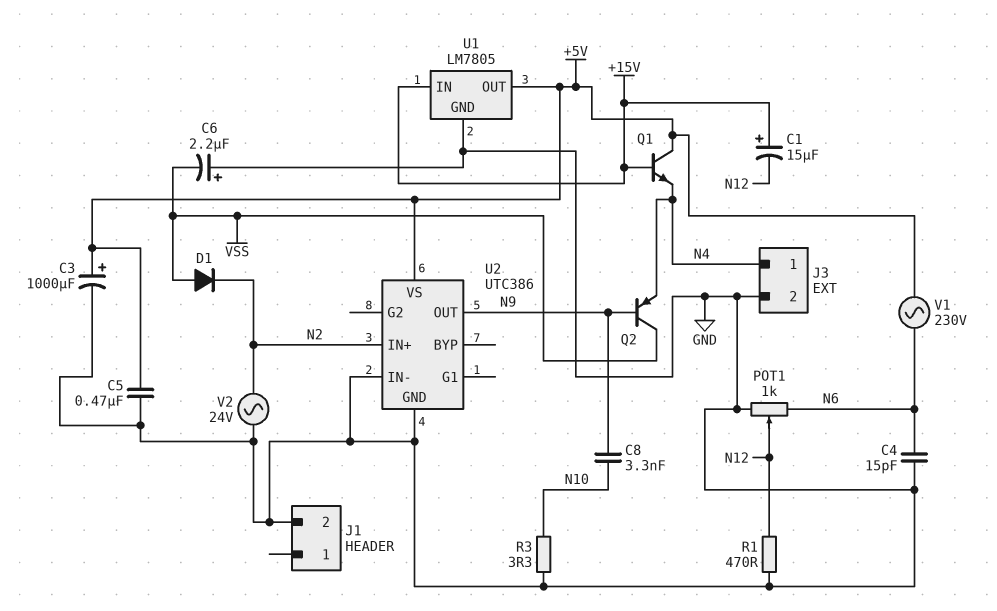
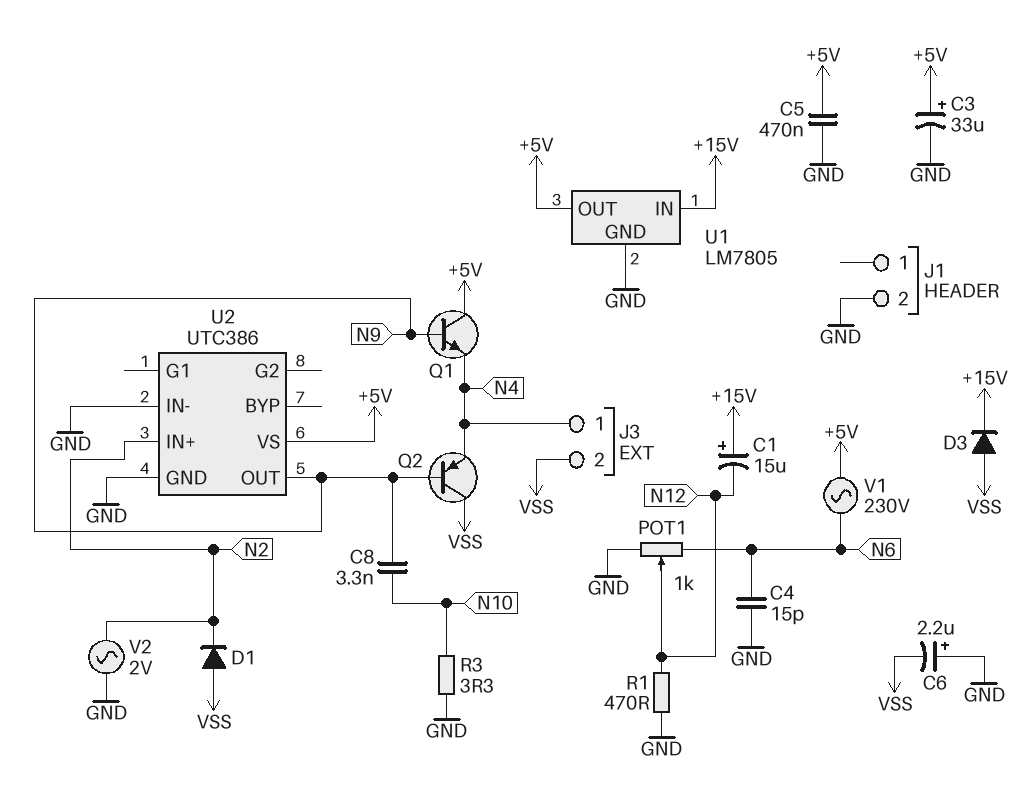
C3: 1000uF (plus +5V, minus GND) -> 33uF (plus +5V, minus GND)
D3: none -> diode (A VSS, K +15V)
J3 pin 2: GND -> VSS
Q1: NPN (B +15V, C +5V, E N4) -> NPN (B N9, C +5V, E N4)
V2: AC 24V (GND, N2) -> AC 2V (GND, N2)

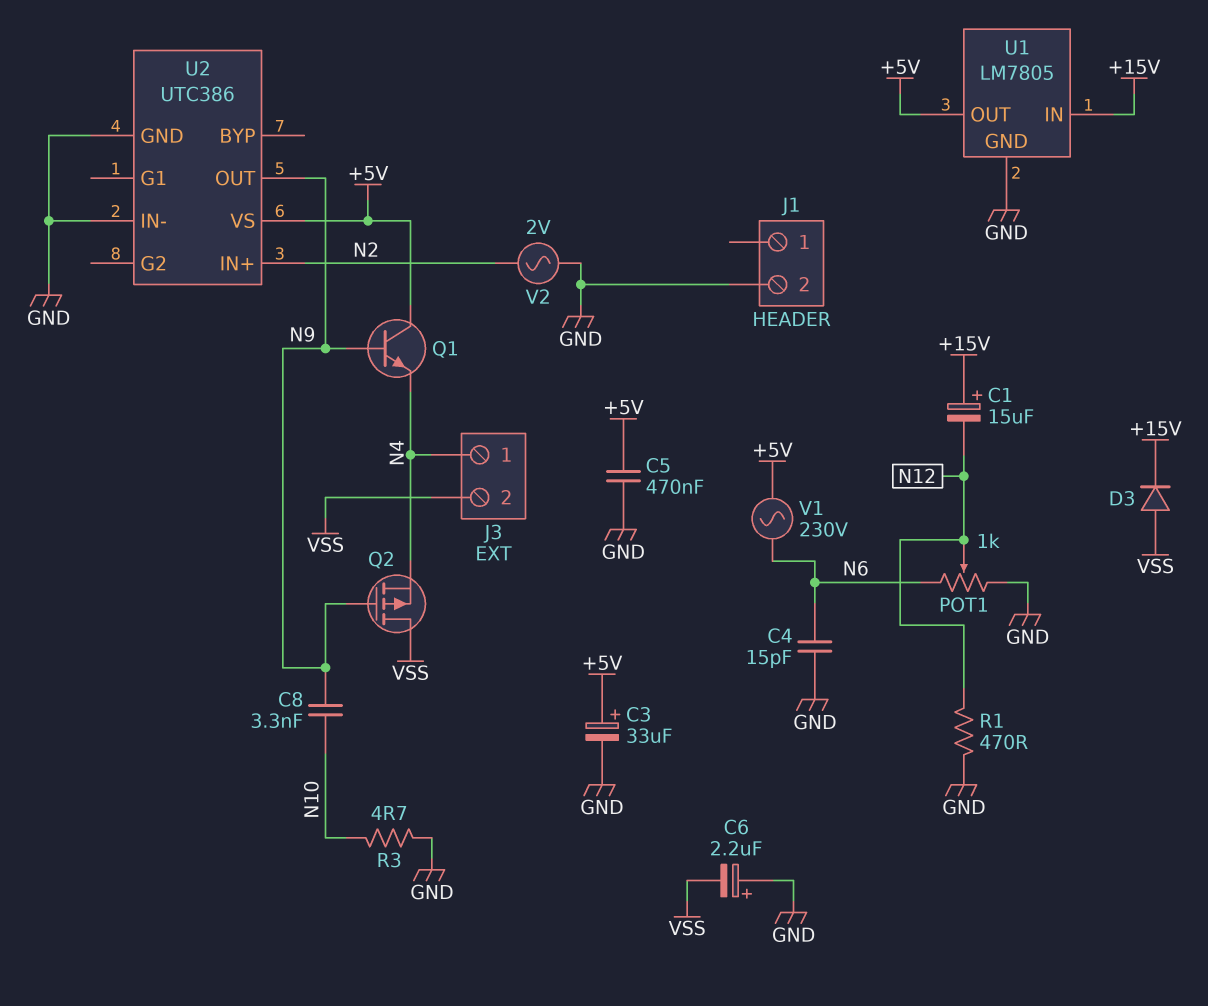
D1: diode (A VSS, K N2) -> none
Q2: PNP (B N9, C VSS, E N4) -> PMOS (G N9, D VSS, S N4)
R3: 3.3 (GND, N10) -> 4.7 (GND, N10)

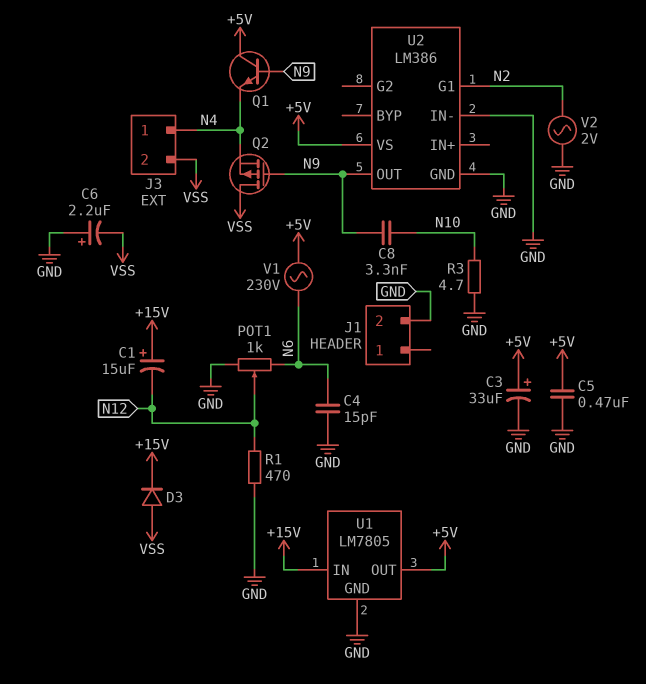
U2: UTC386 -> LM386
U2 pin G1: none -> N2
U2 pin IN+: N2 -> none

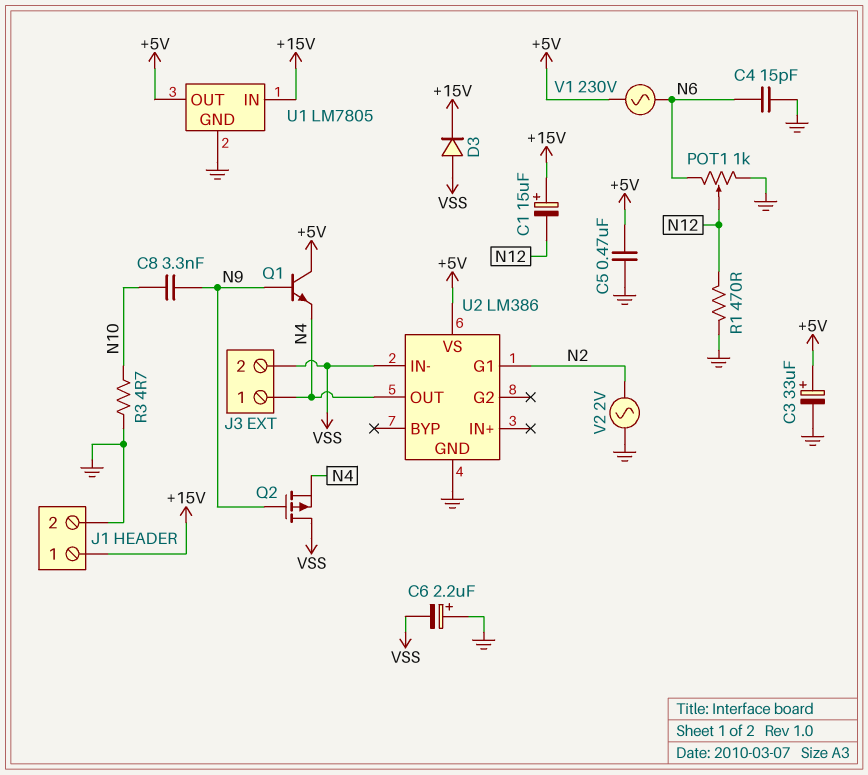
J1 pin 1: none -> +15V
U2 pin IN-: GND -> VSS
U2 pin OUT: N9 -> N4

